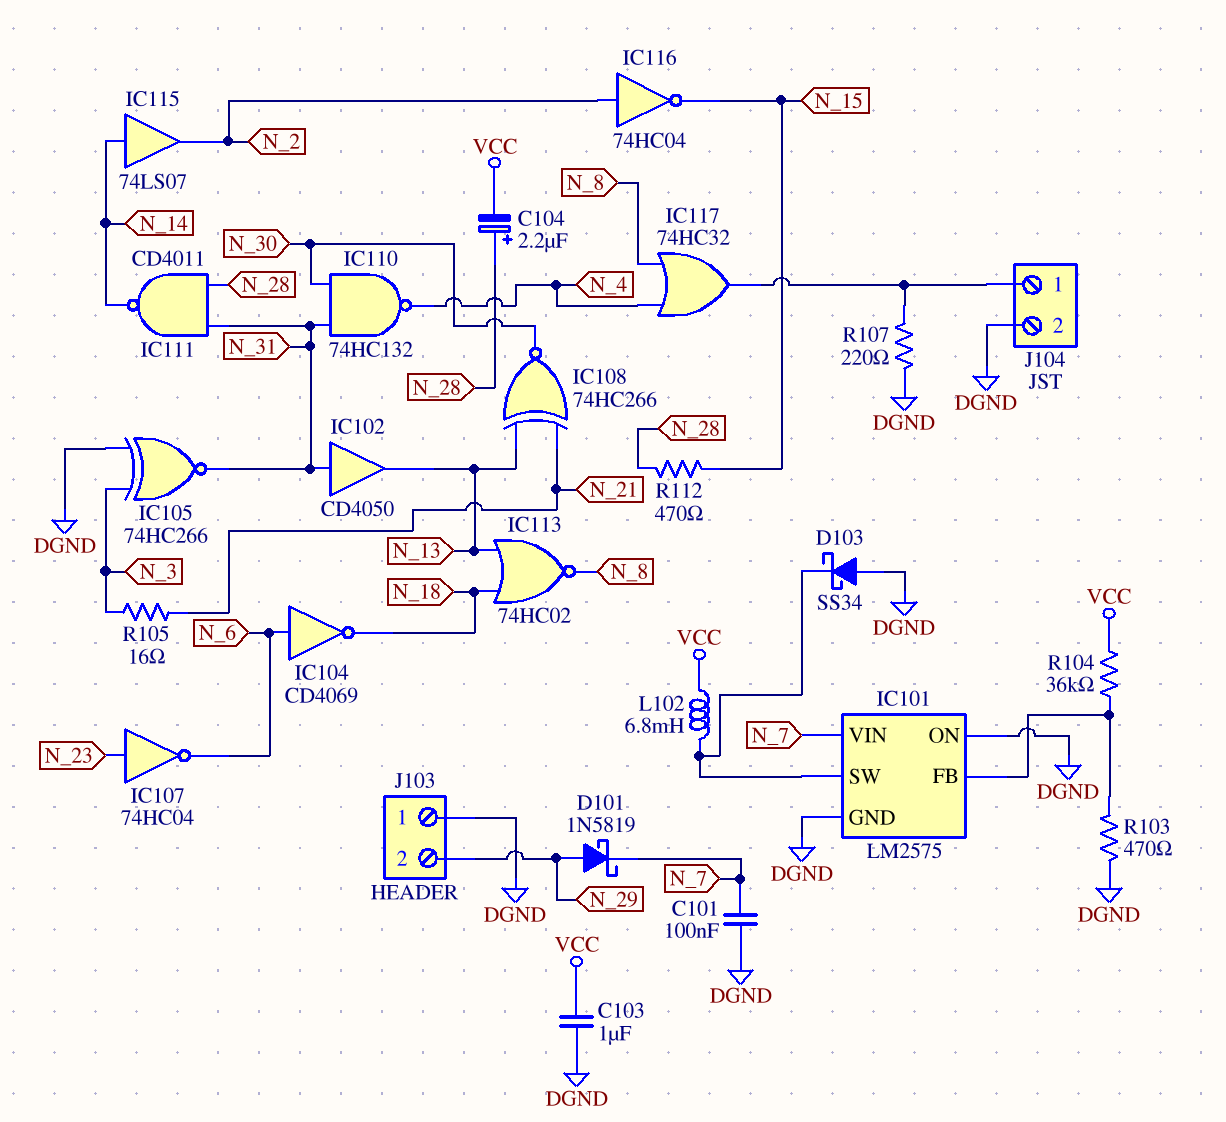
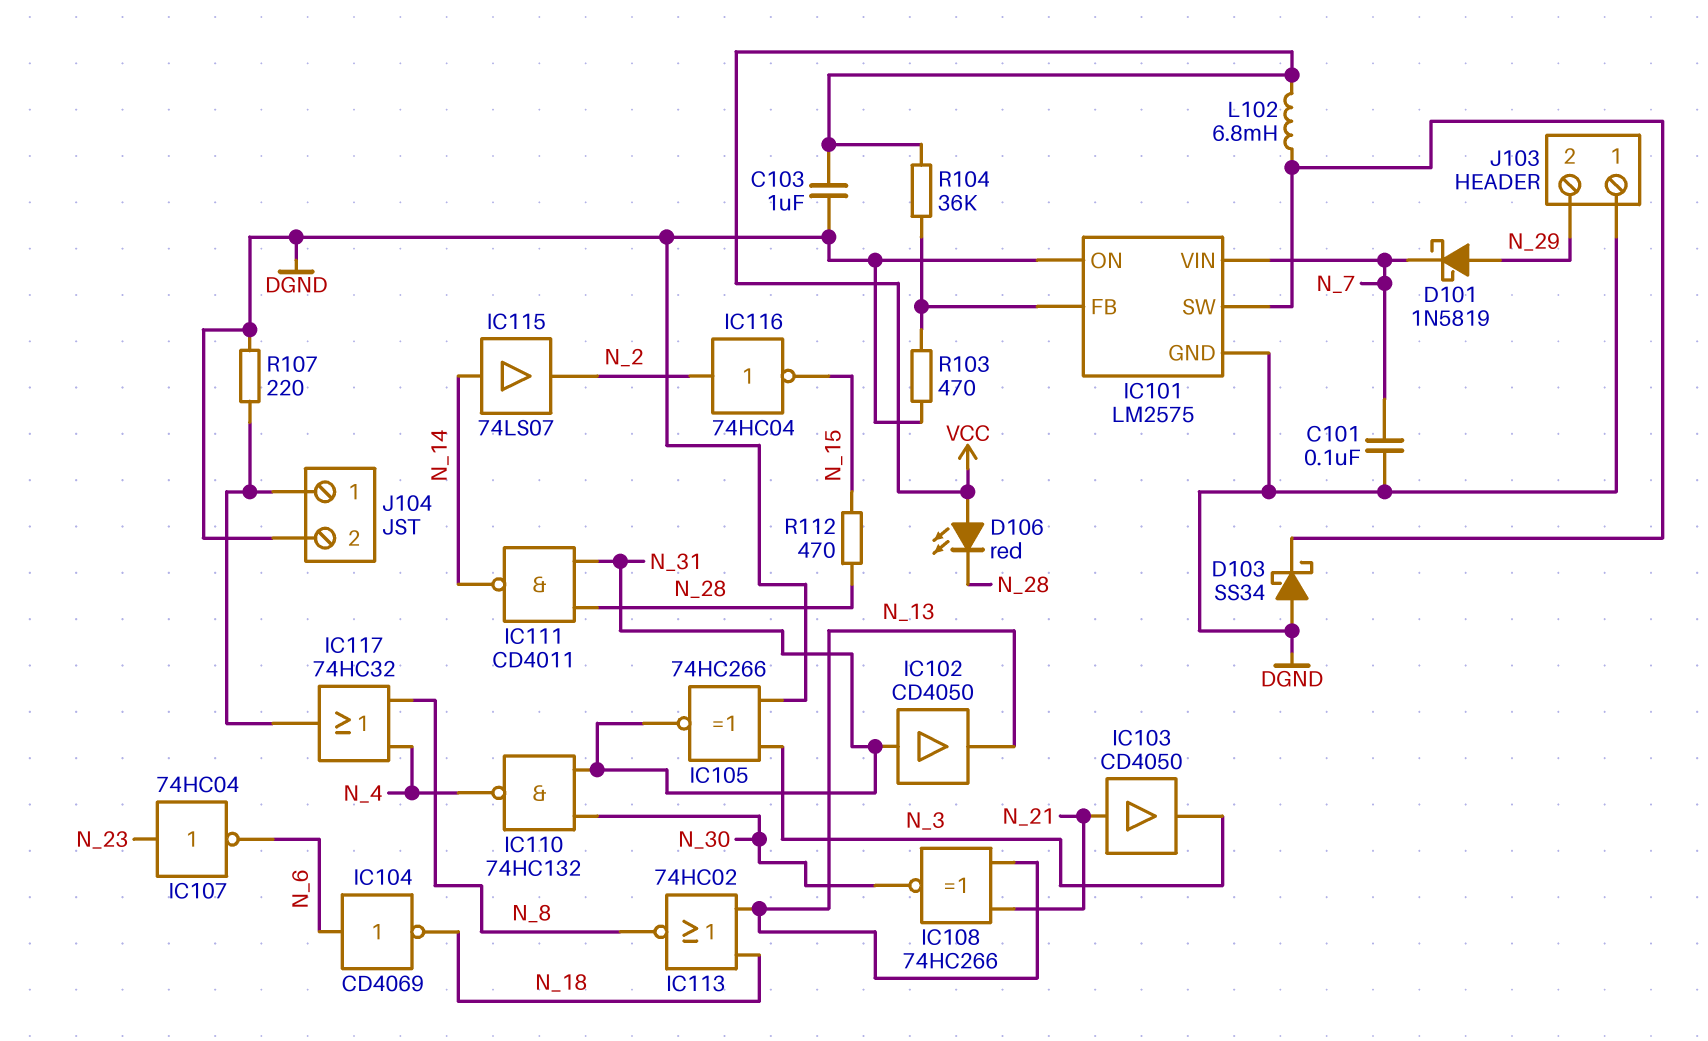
C104: 2.2uF (plus N_28, minus VCC) -> none
D106: none -> LED red (A VCC, K N_28)
IC103: none -> buffer CD4050 (in N_21, out N_3)
R105: 16 (N_3, N_21) -> none

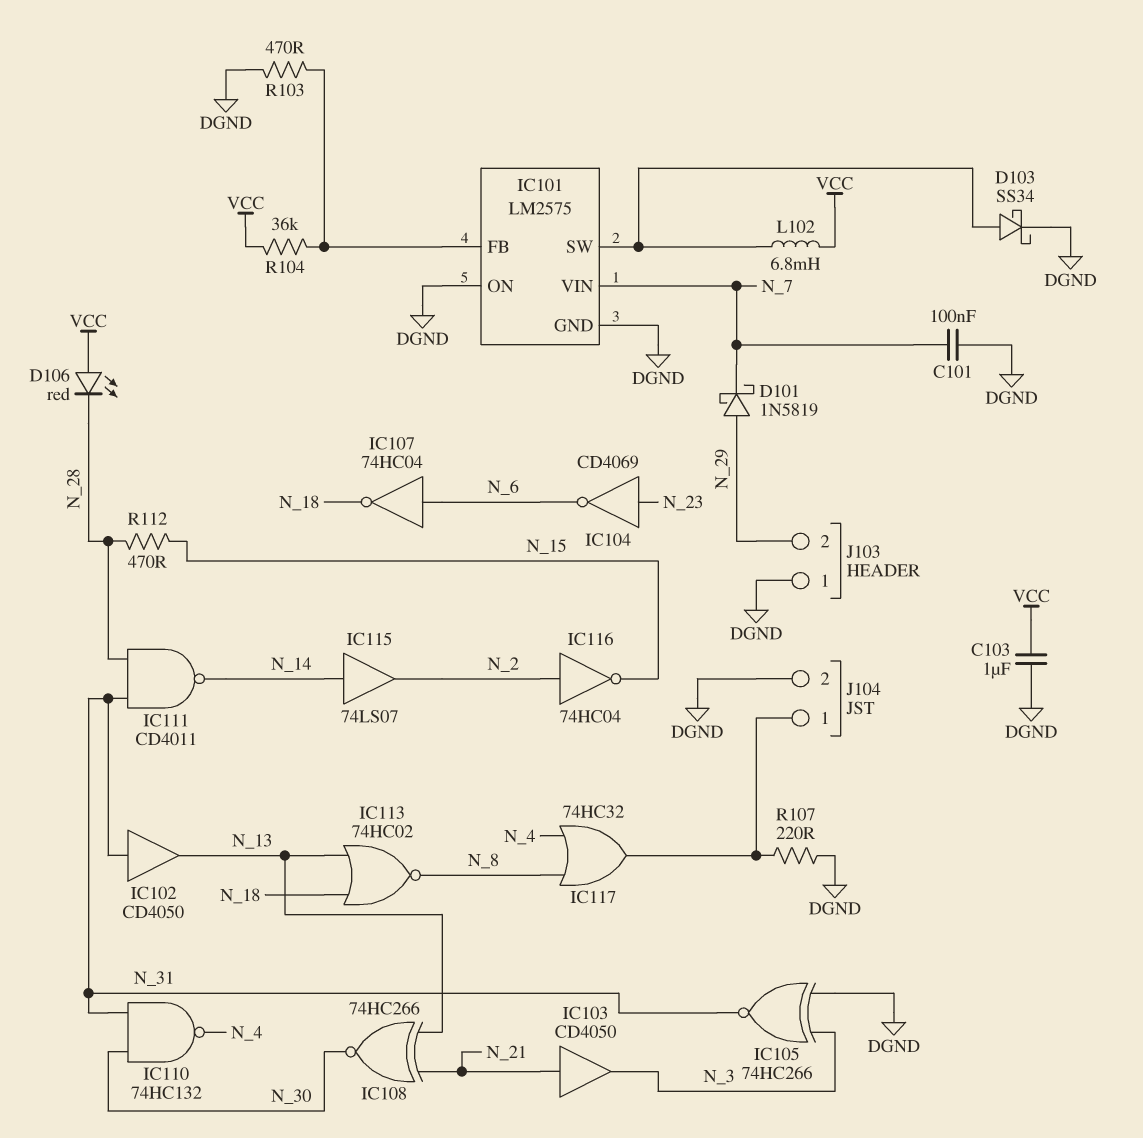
D103: schottky SS34 (A DGND, K IC101/SW) -> schottky SS34 (A IC101/SW, K DGND)
IC104: NOT CD4069 (in N_6, out N_18) -> NOT CD4069 (in N_23, out N_6)
IC107: NOT 74HC04 (in N_23, out N_6) -> NOT 74HC04 (in N_6, out N_18)

